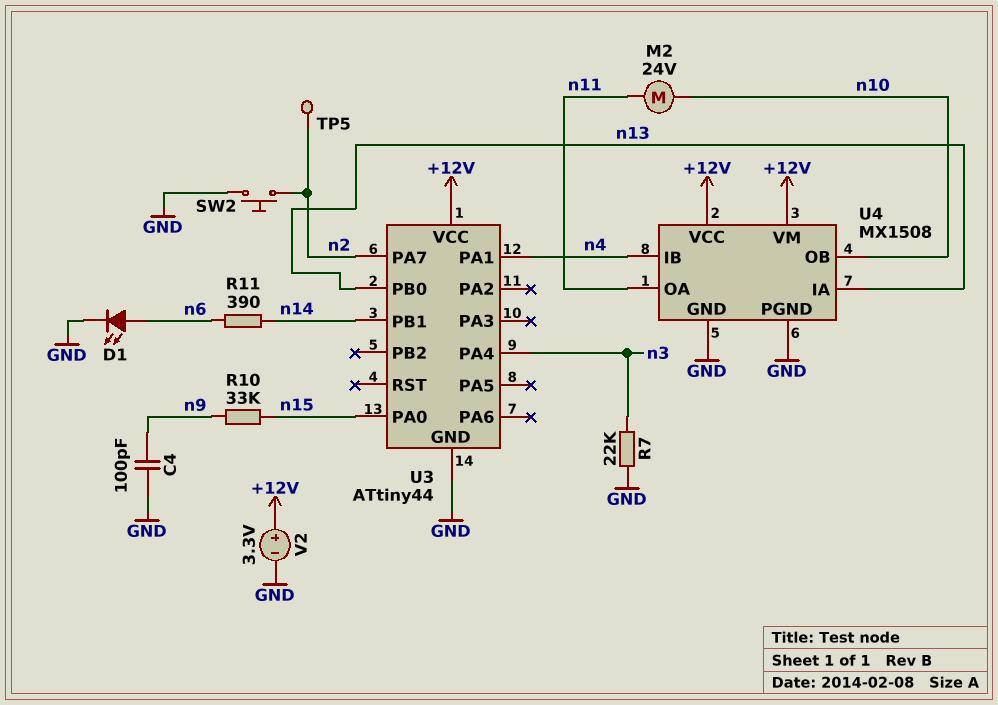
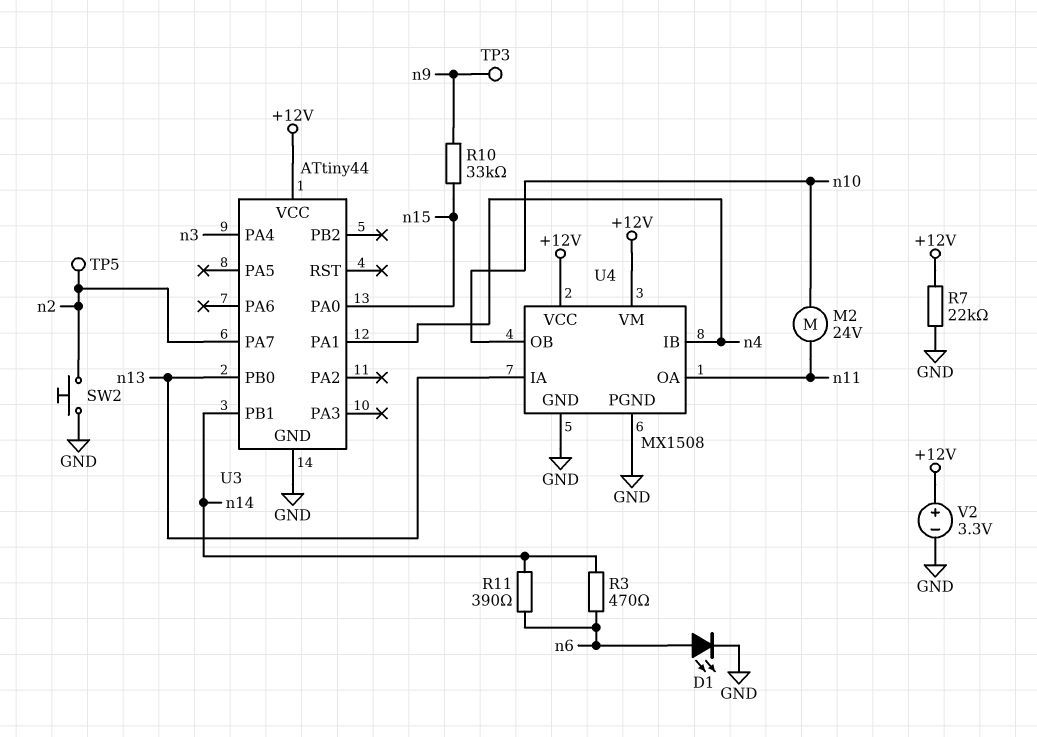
C4: 100pF (GND, n9) -> none
R3: none -> 470 (n6, n14)
R7: 22k (GND, n3) -> 22k (+12V, GND)
TP3: none -> test point (n9)

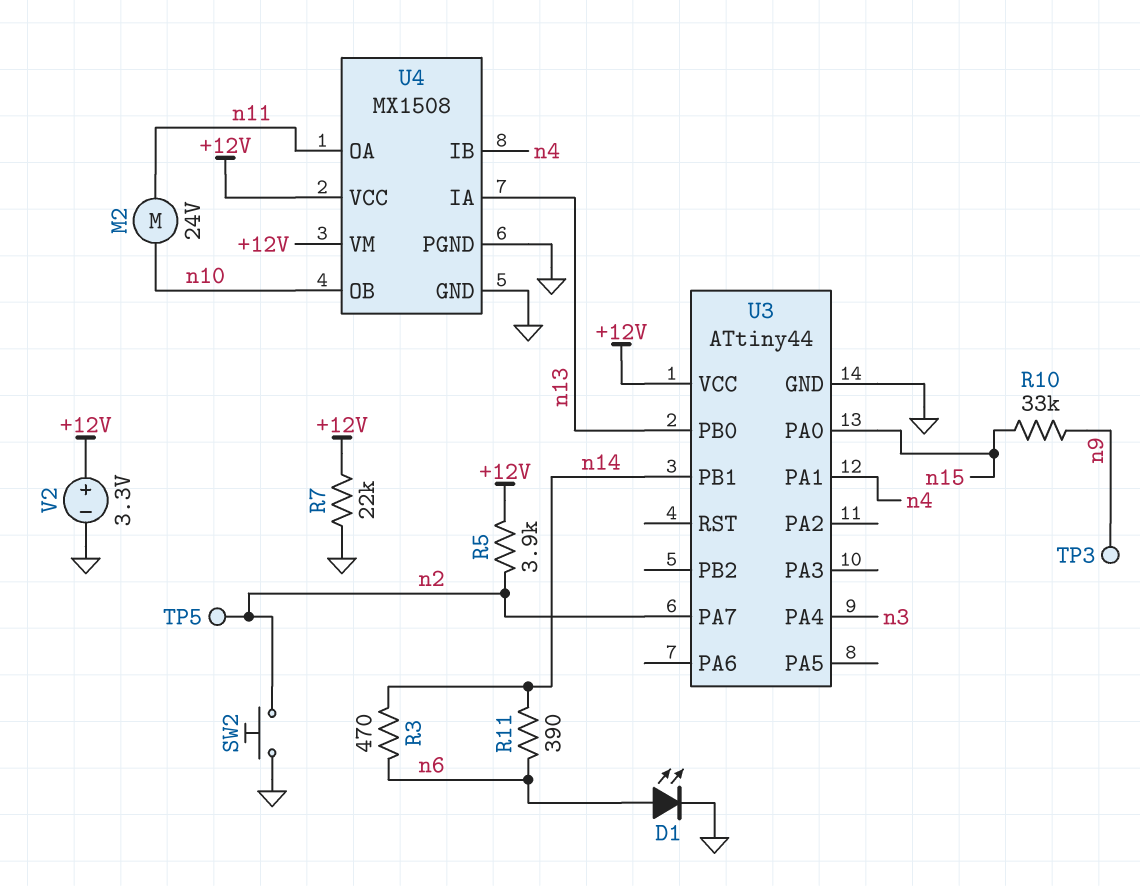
R5: none -> 3.9k (+12V, n2)

